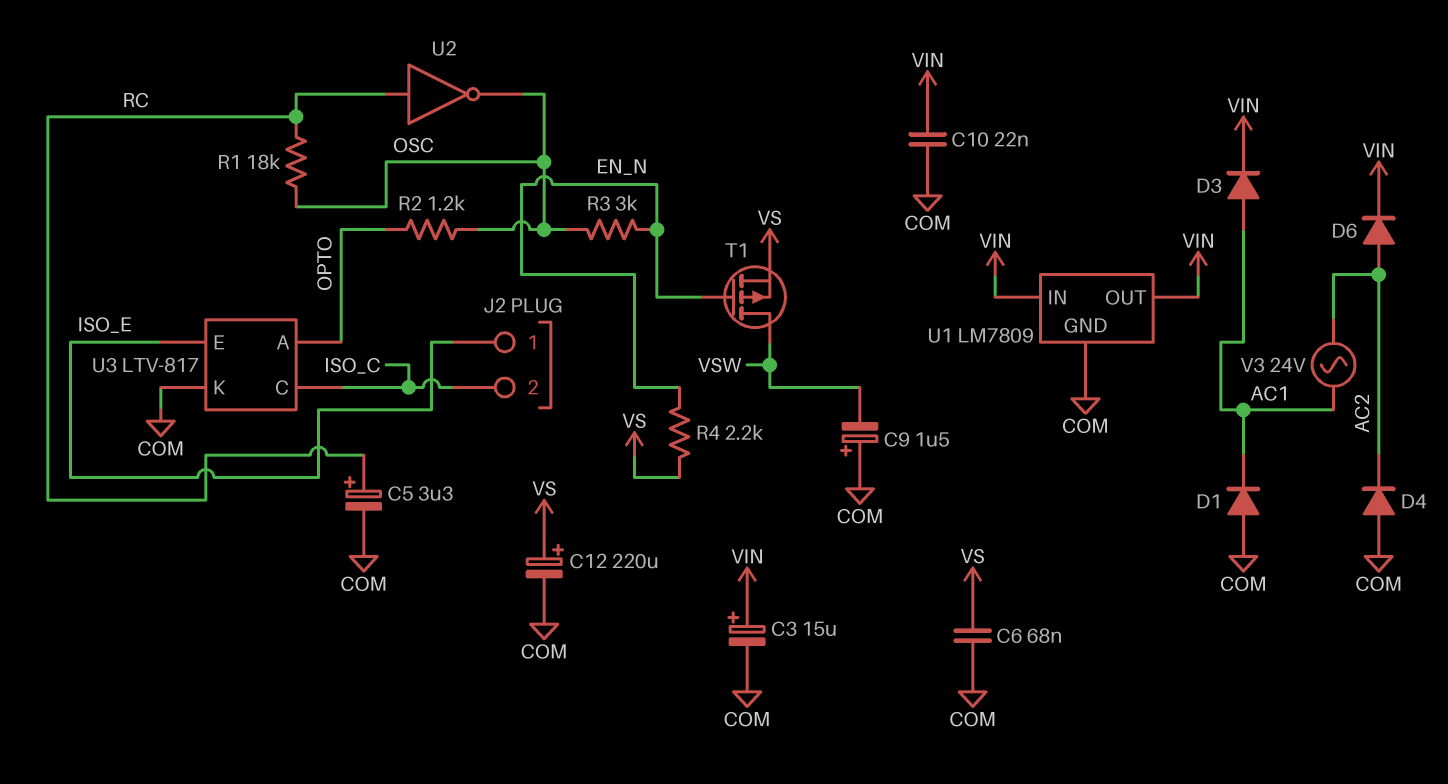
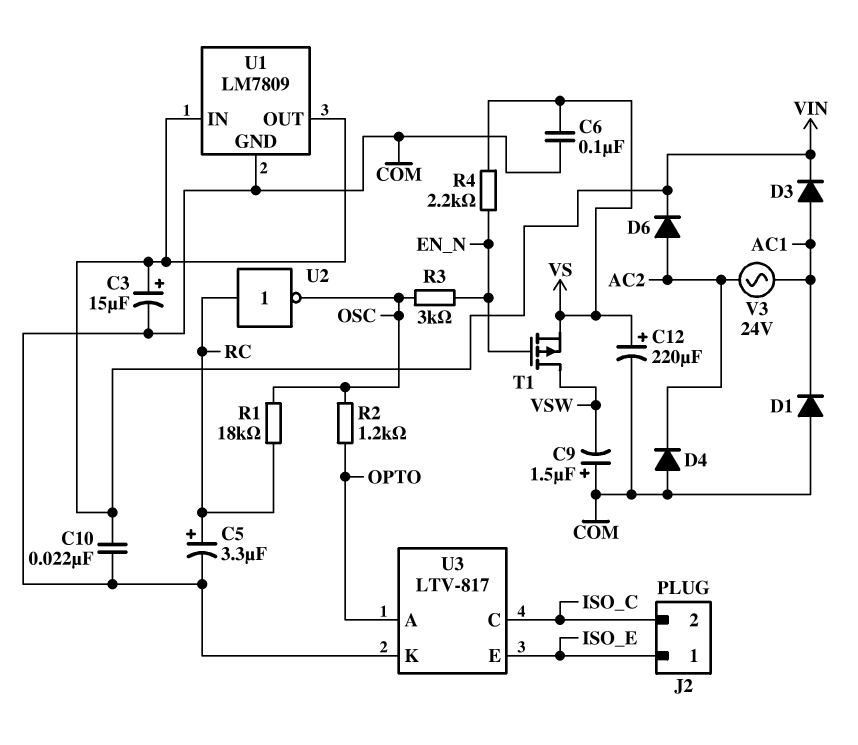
C6: 68nF (COM, VS) -> 100nF (COM, VS)

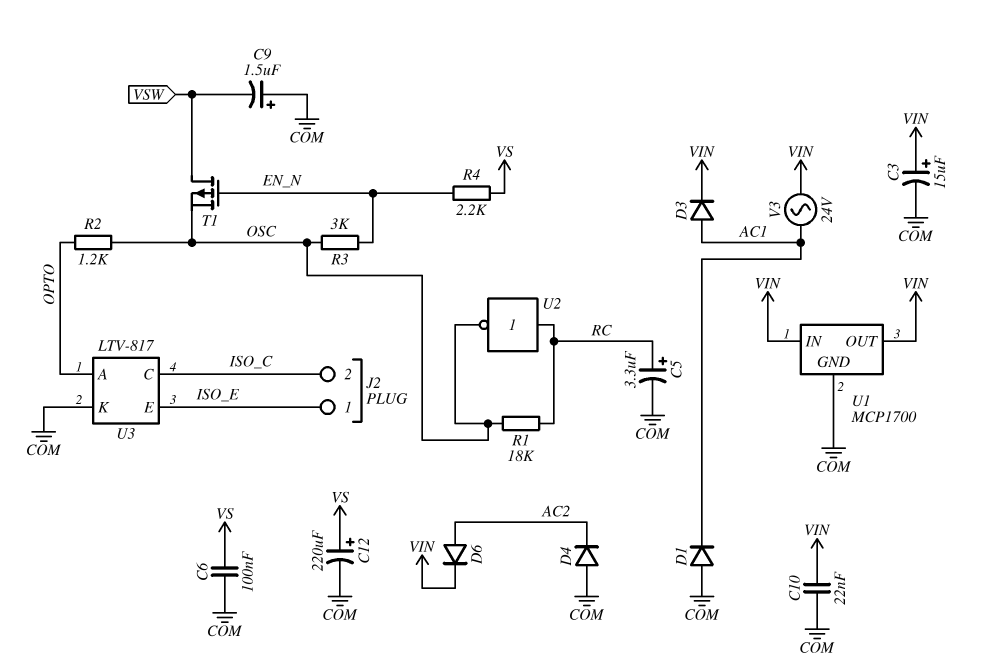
T1: PMOS (G EN_N, D VSW, S VS) -> PMOS (G EN_N, D VSW, S OSC)
U1: LM7809 -> MCP1700
V3: AC 24V (AC1, AC2) -> AC 24V (AC1, VIN)

